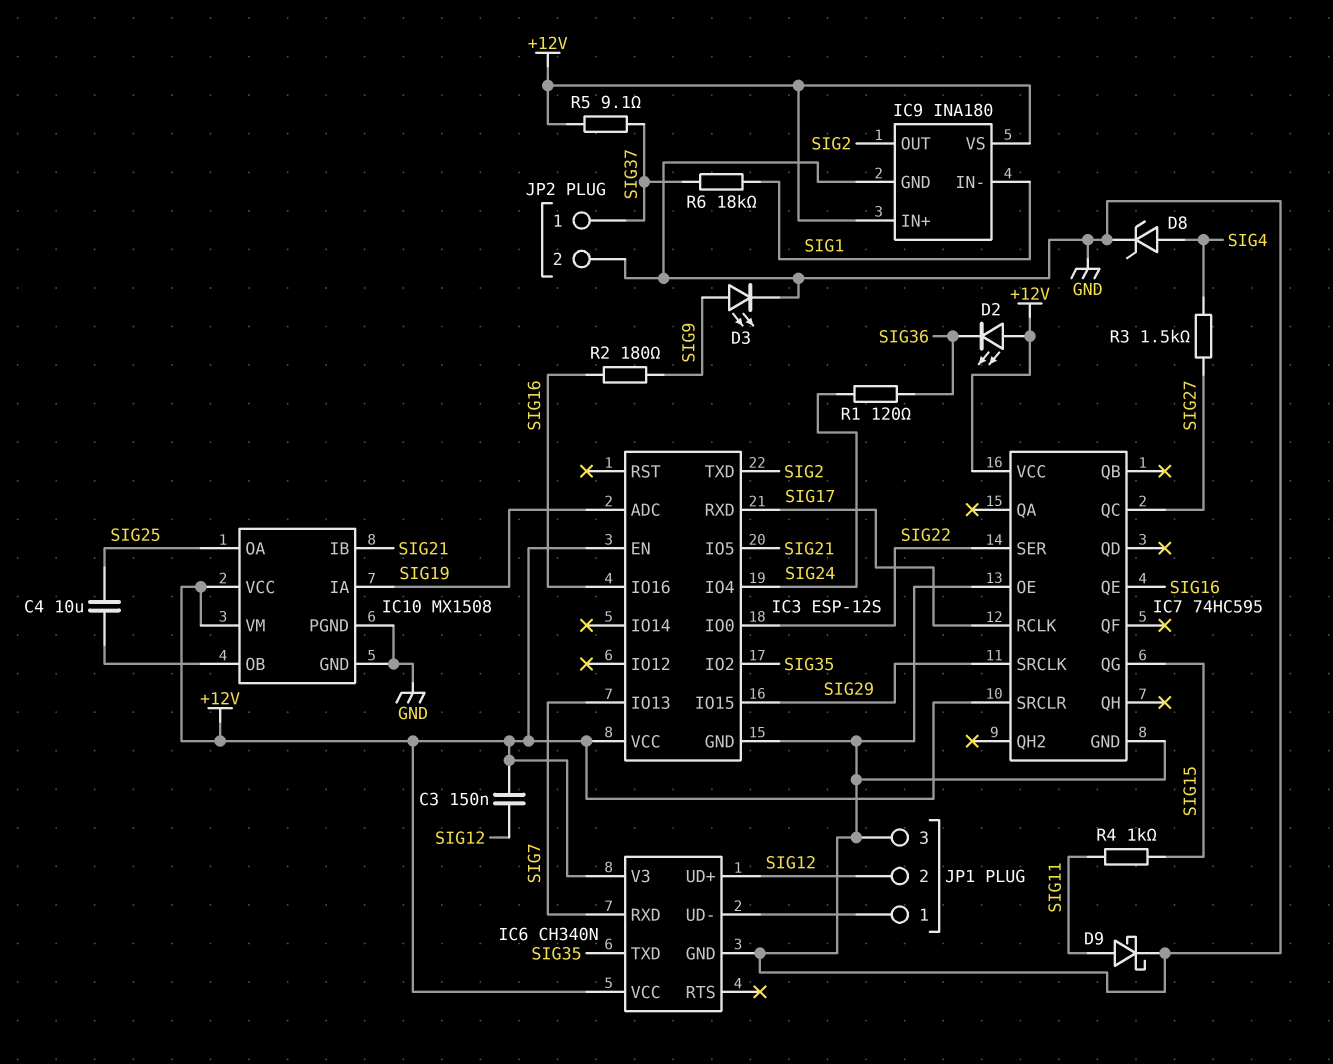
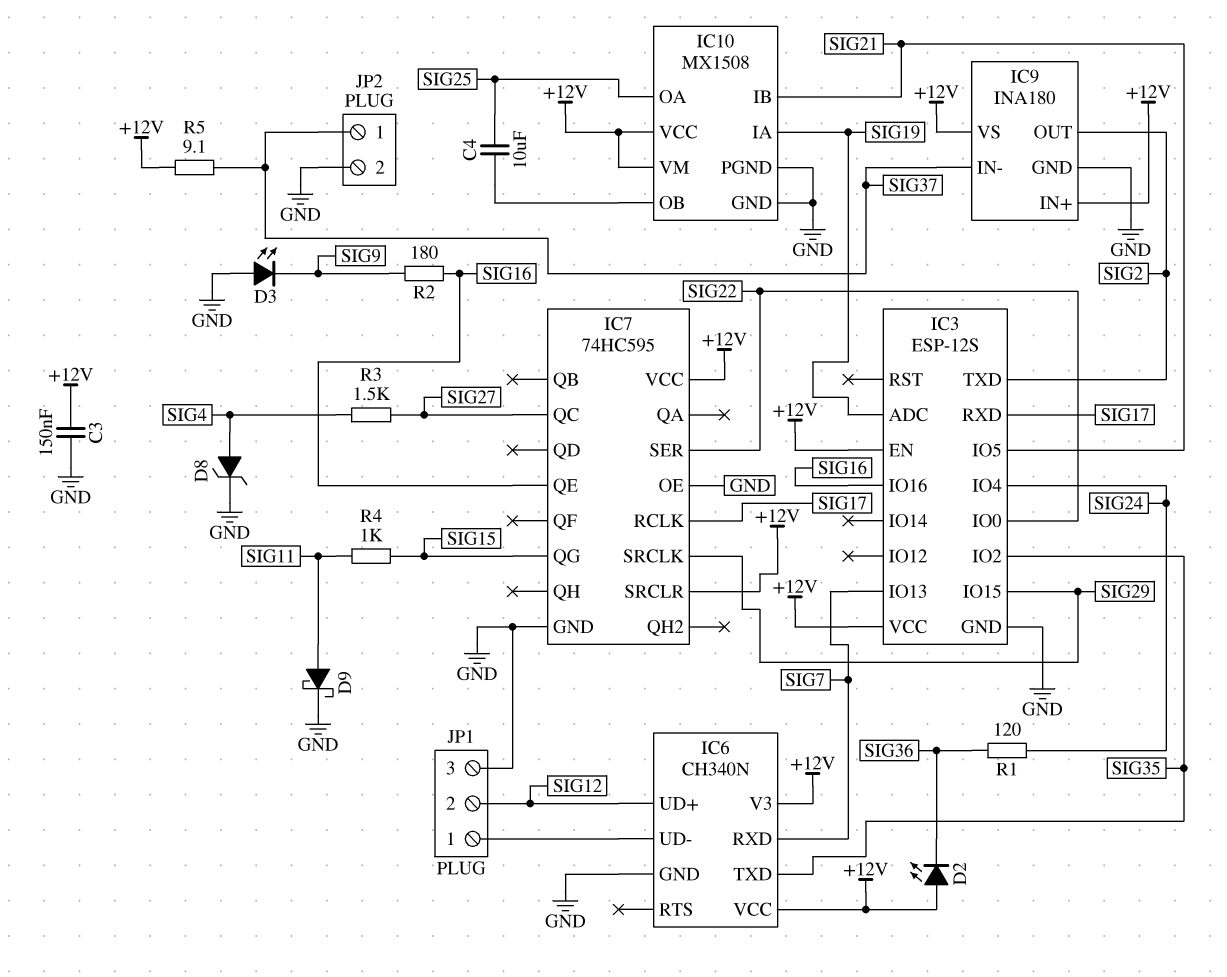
C3: 150nF (+12V, SIG12) -> 150nF (+12V, GND)
D3: LED (A SIG9, K GND) -> LED (A GND, K SIG9)
IC9 pin IN-: SIG1 -> SIG37
R6: 18k (SIG1, SIG37) -> none

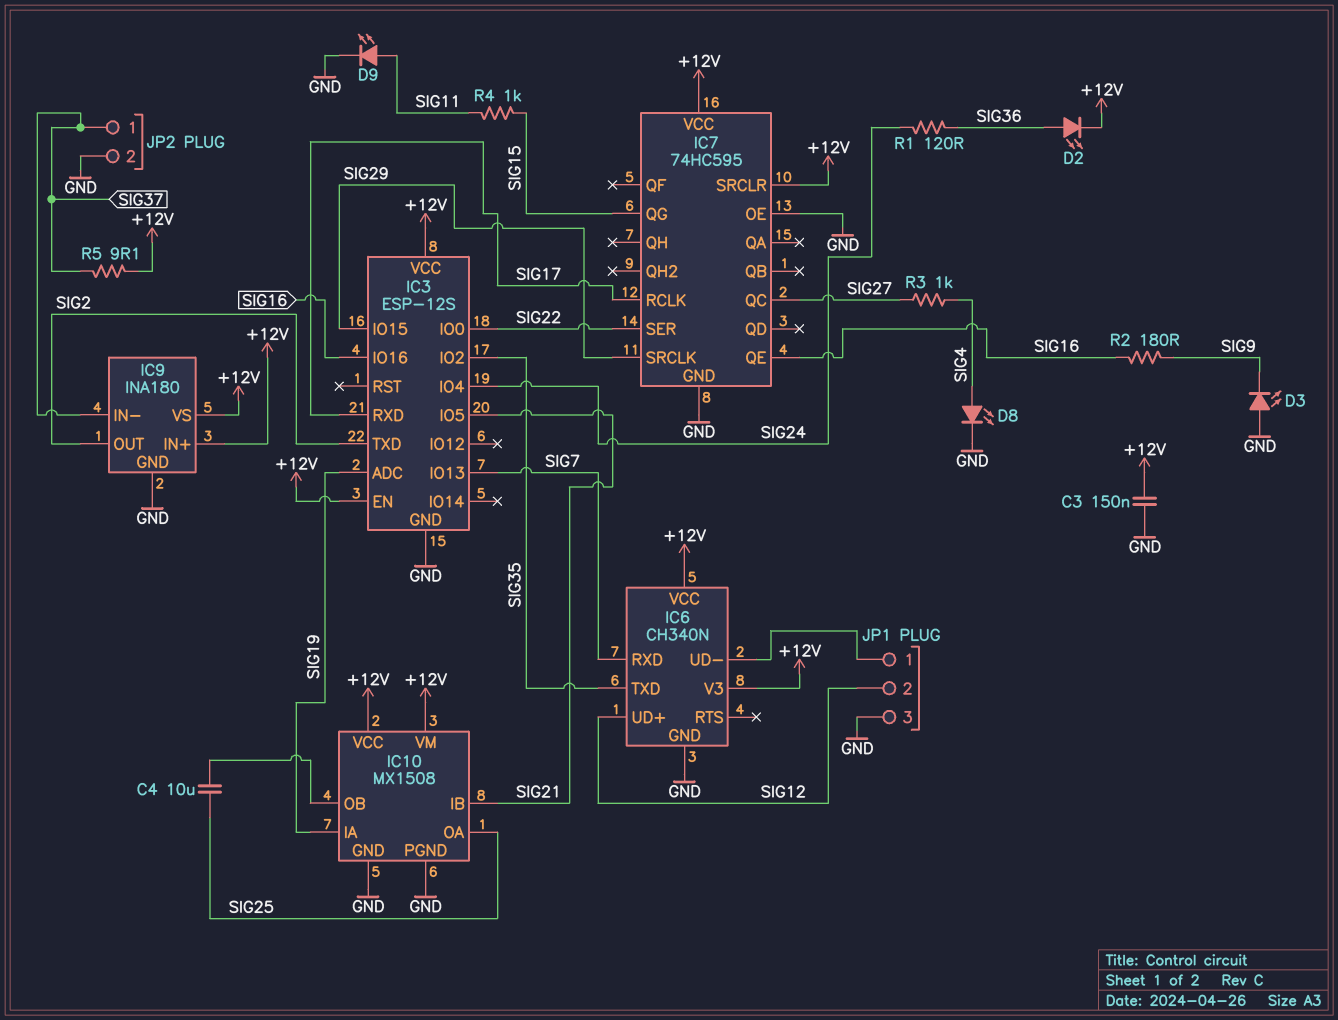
D2: LED (A +12V, K SIG36) -> LED (A SIG36, K +12V)
D8: zener (A SIG4, K GND) -> LED (A SIG4, K GND)
D9: schottky (A SIG11, K GND) -> LED (A SIG11, K GND)
R3: 1.5k (SIG4, SIG27) -> 1k (SIG4, SIG27)

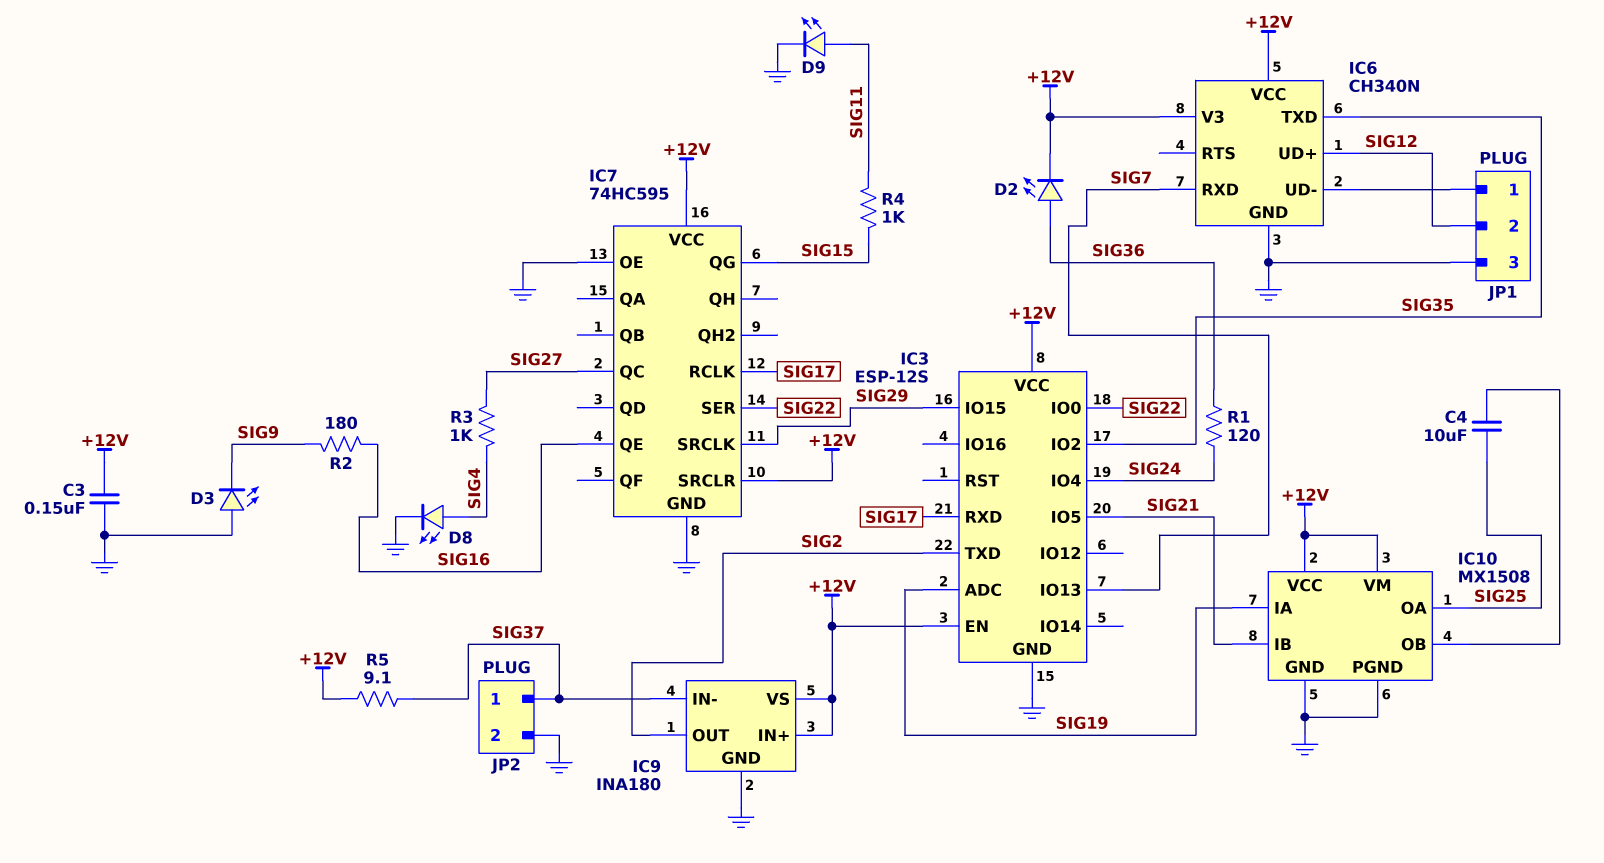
IC3 pin IO16: SIG16 -> none

